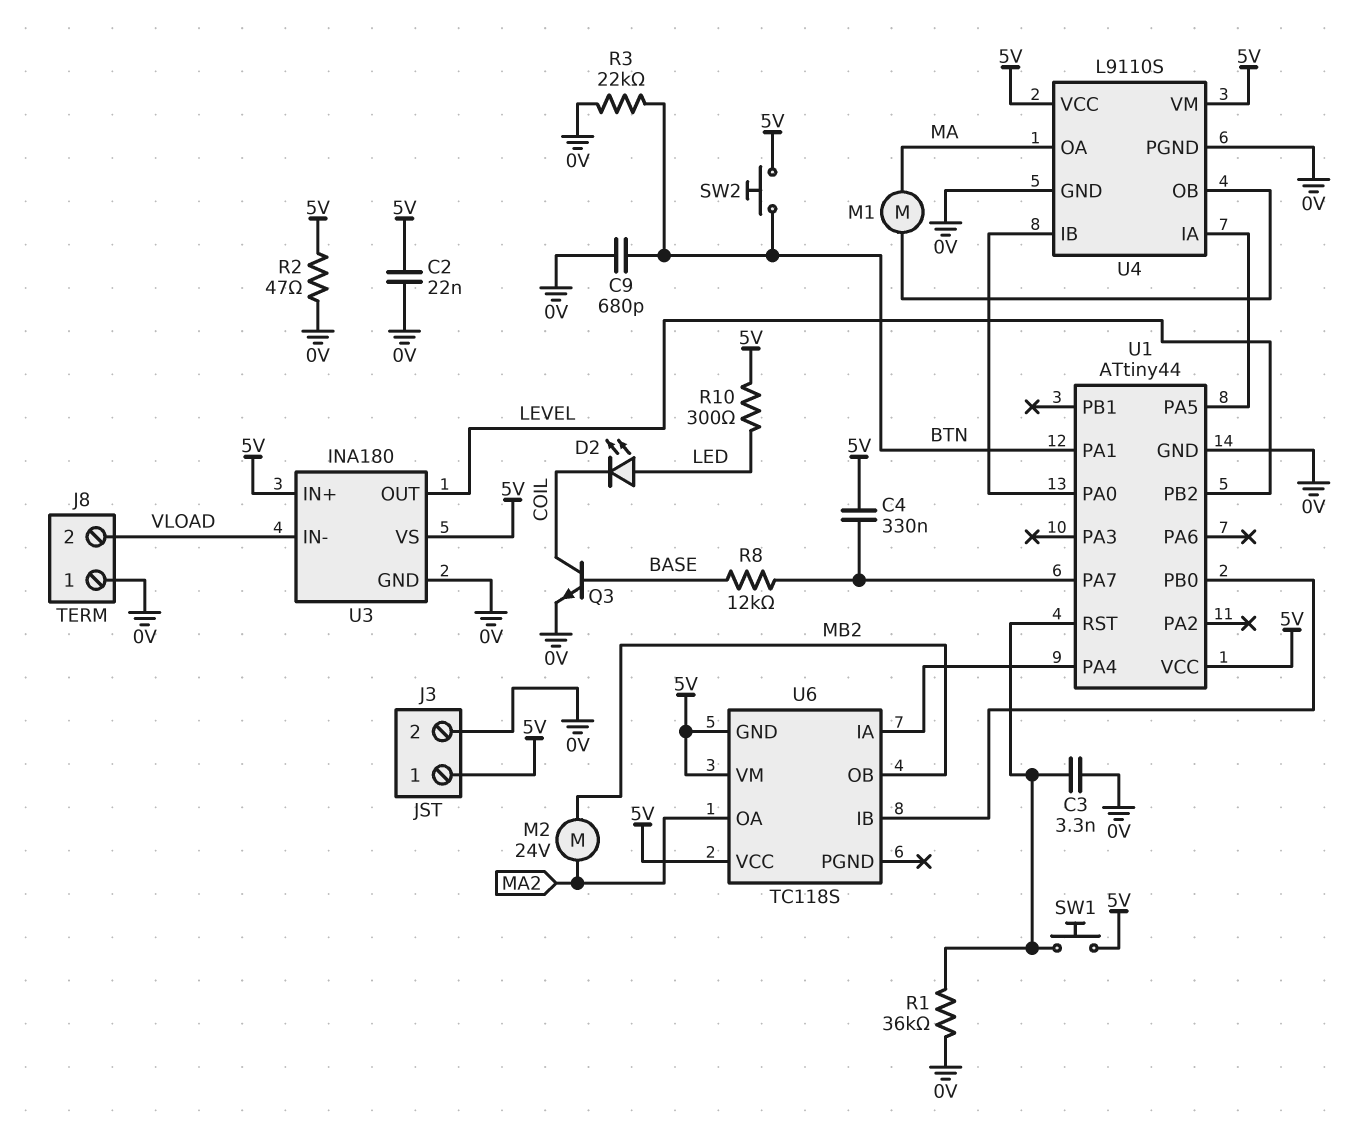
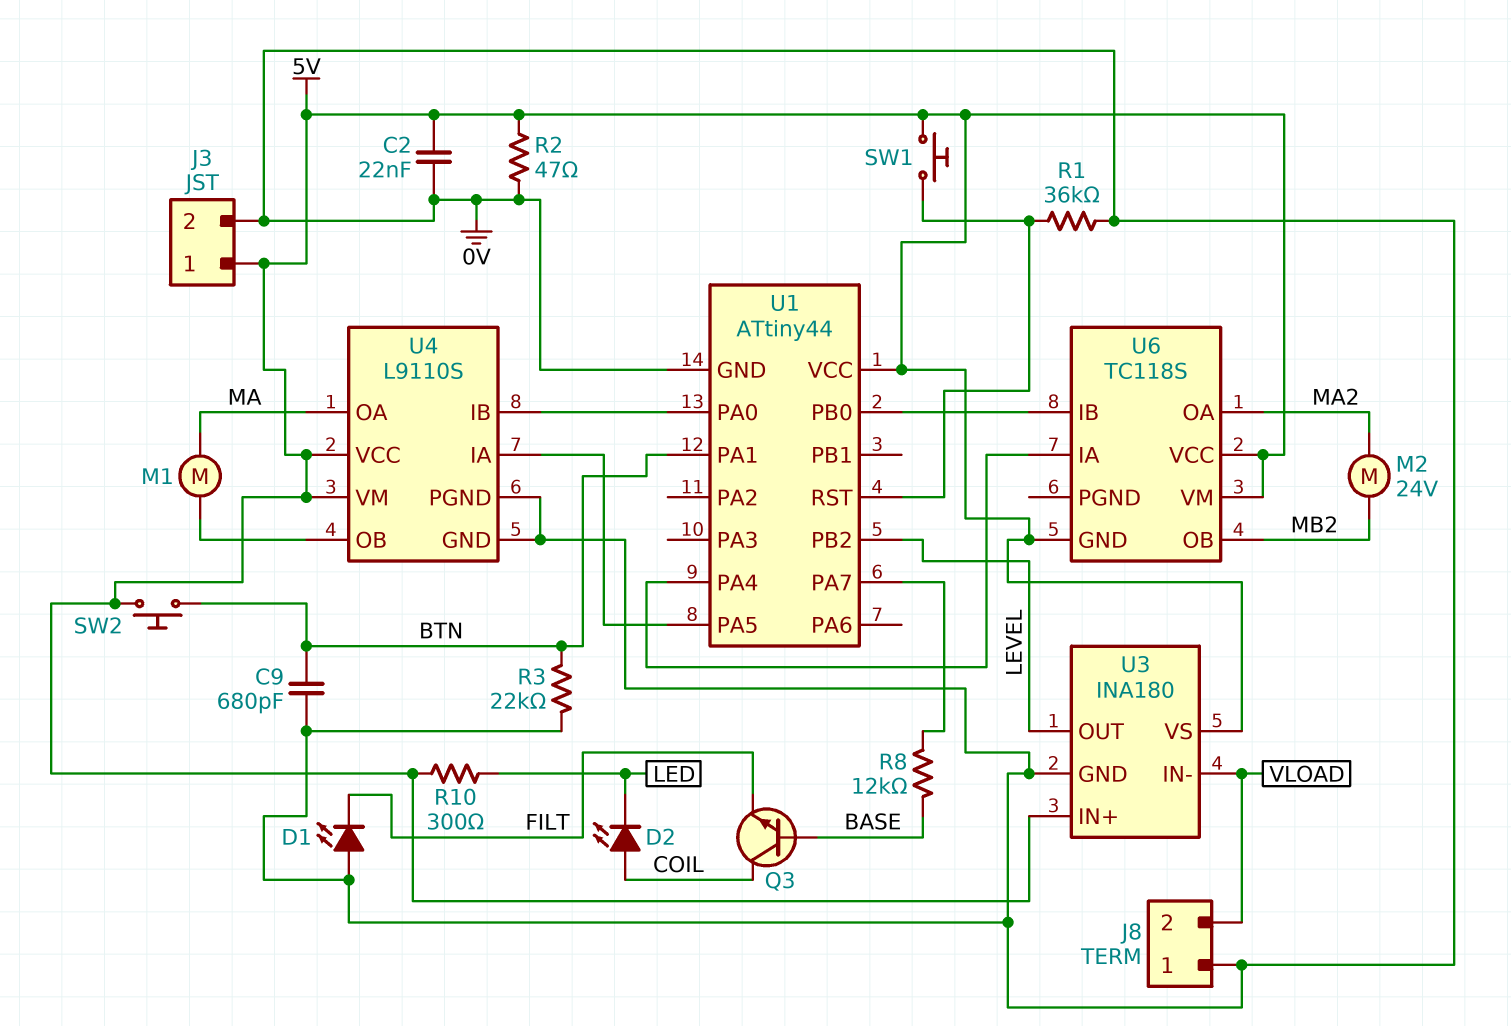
C3: 3.3nF (0V, U1/RST) -> none
C4: 330nF (5V, U1/PA7) -> none
D1: none -> LED (A 0V, K FILT)
D2: LED (A LED, K COIL) -> LED (A COIL, K LED)
Q3: NPN (B BASE, C COIL, E 0V) -> NPN (B BASE, C COIL, E FILT)

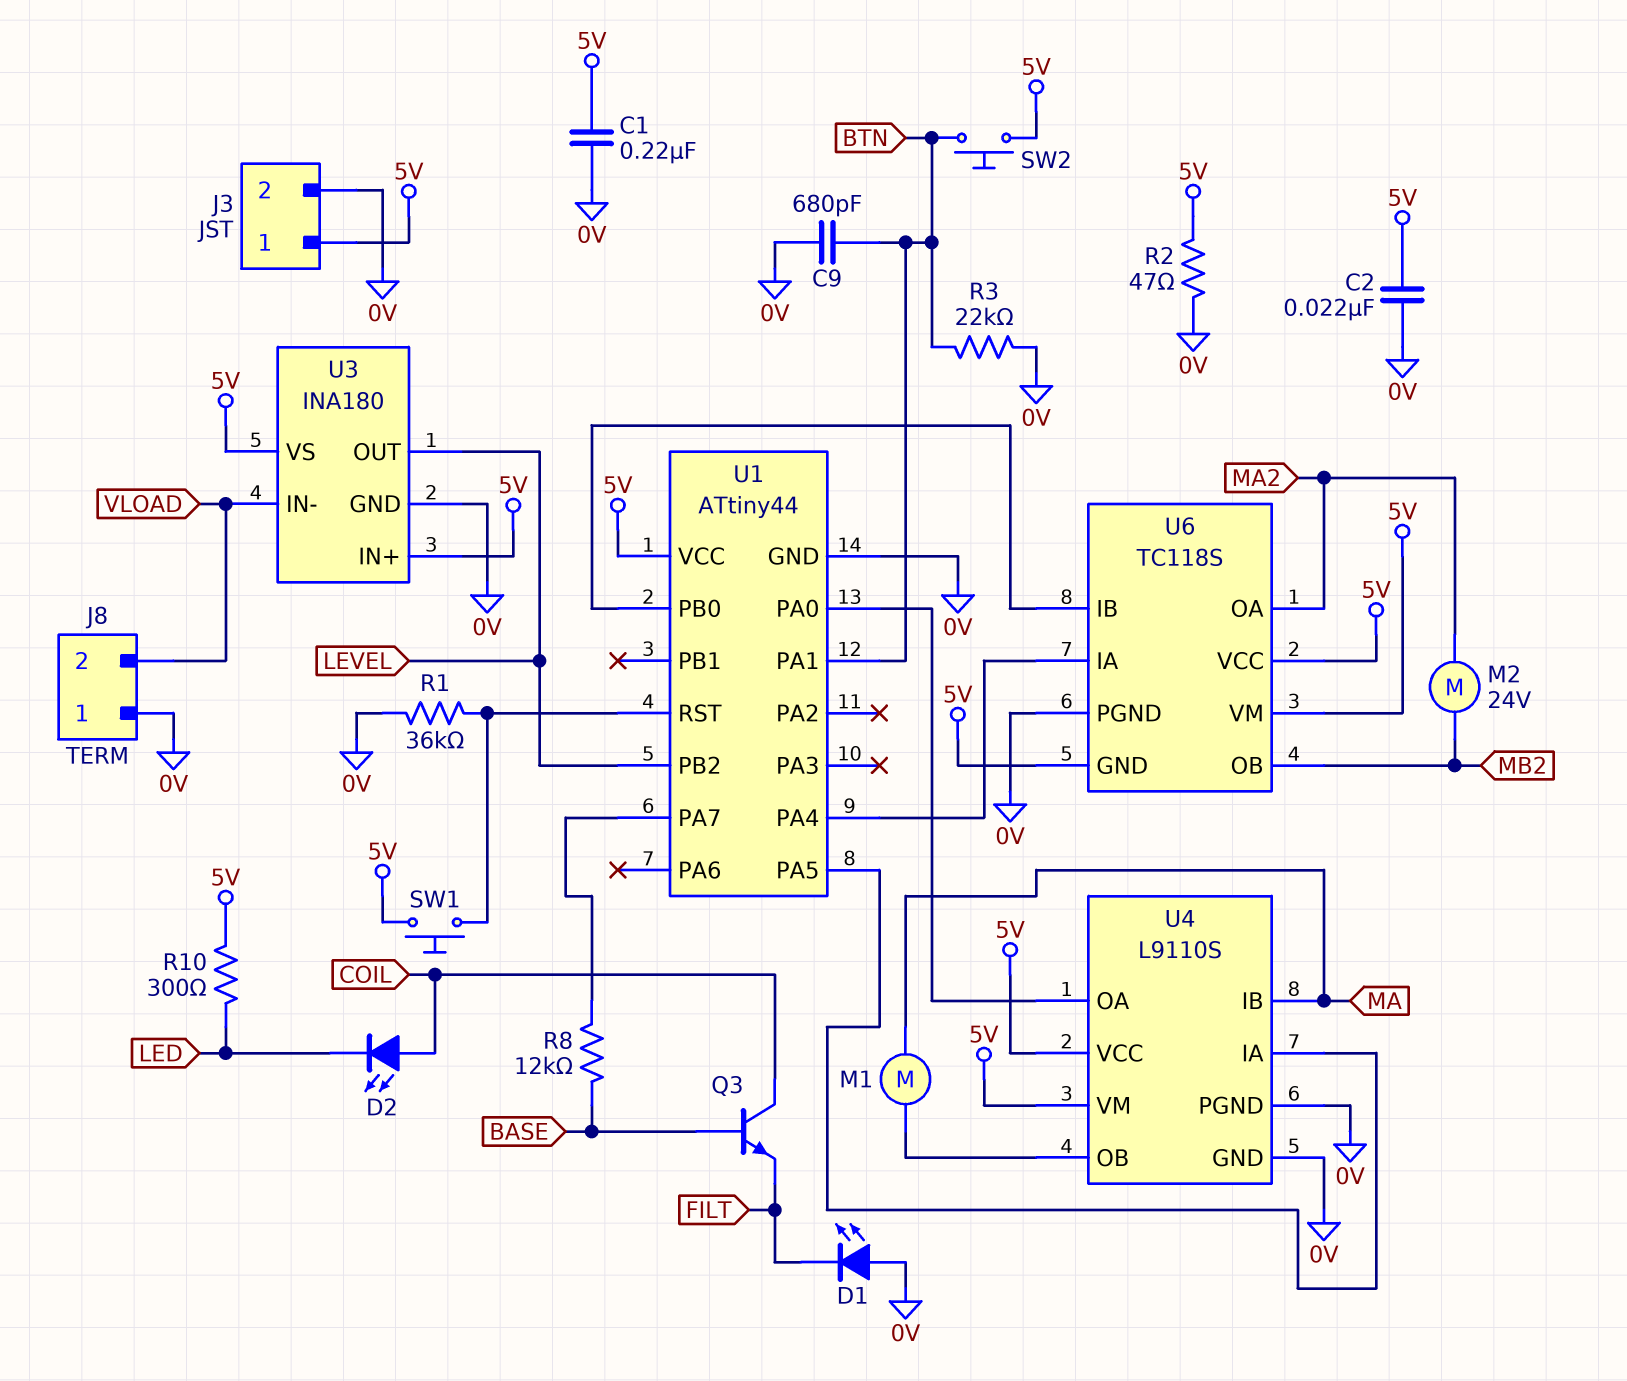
C1: none -> 220nF (0V, 5V)
U4 pin IB: U1/PA0 -> MA
U4 pin OA: MA -> U1/PA0
U6 pin PGND: none -> 0V

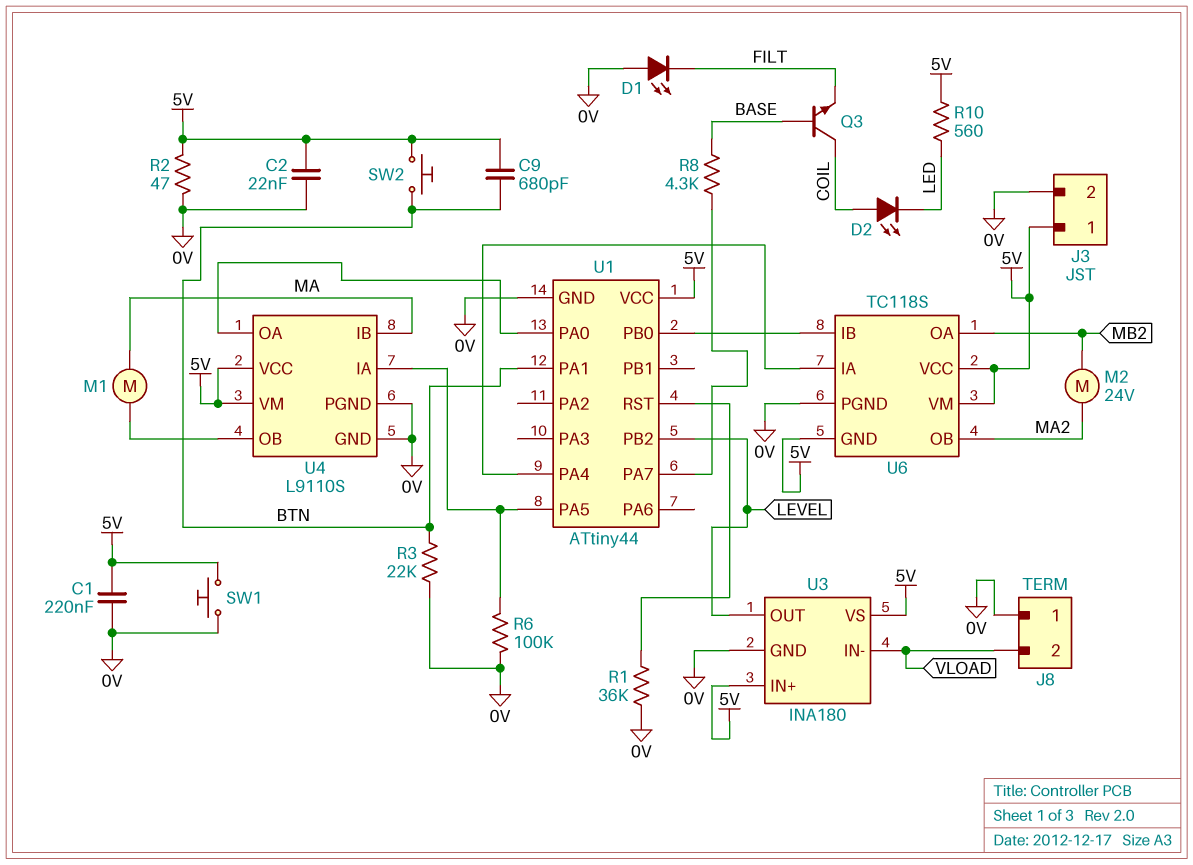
C9: 680pF (0V, BTN) -> 680pF (5V, BTN)
R6: none -> 100k (0V, U1/PA5)
R8: 12k (BASE, U1/PA7) -> 4.3k (BASE, U1/PA7)
R10: 300 (5V, LED) -> 560 (5V, LED)
SW1: button (5V, U1/RST) -> button (0V, 5V)
U6 pin OA: MA2 -> MB2
U6 pin OB: MB2 -> MA2

